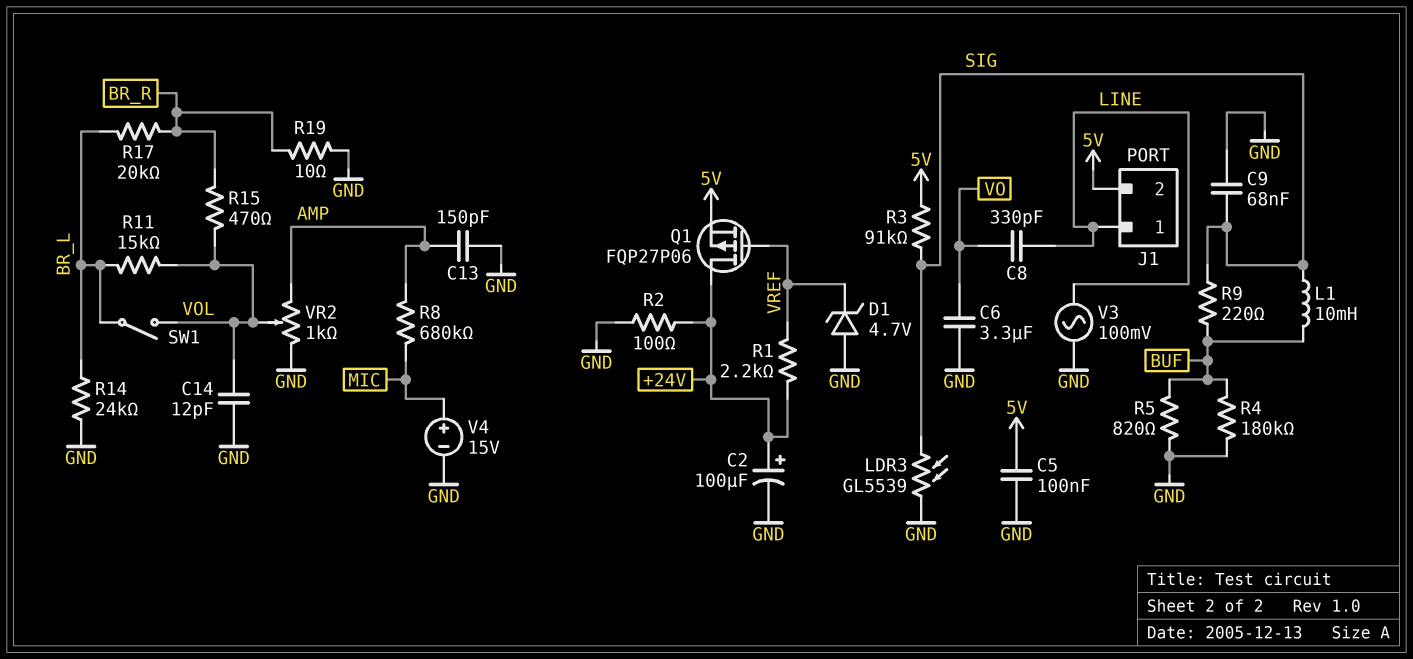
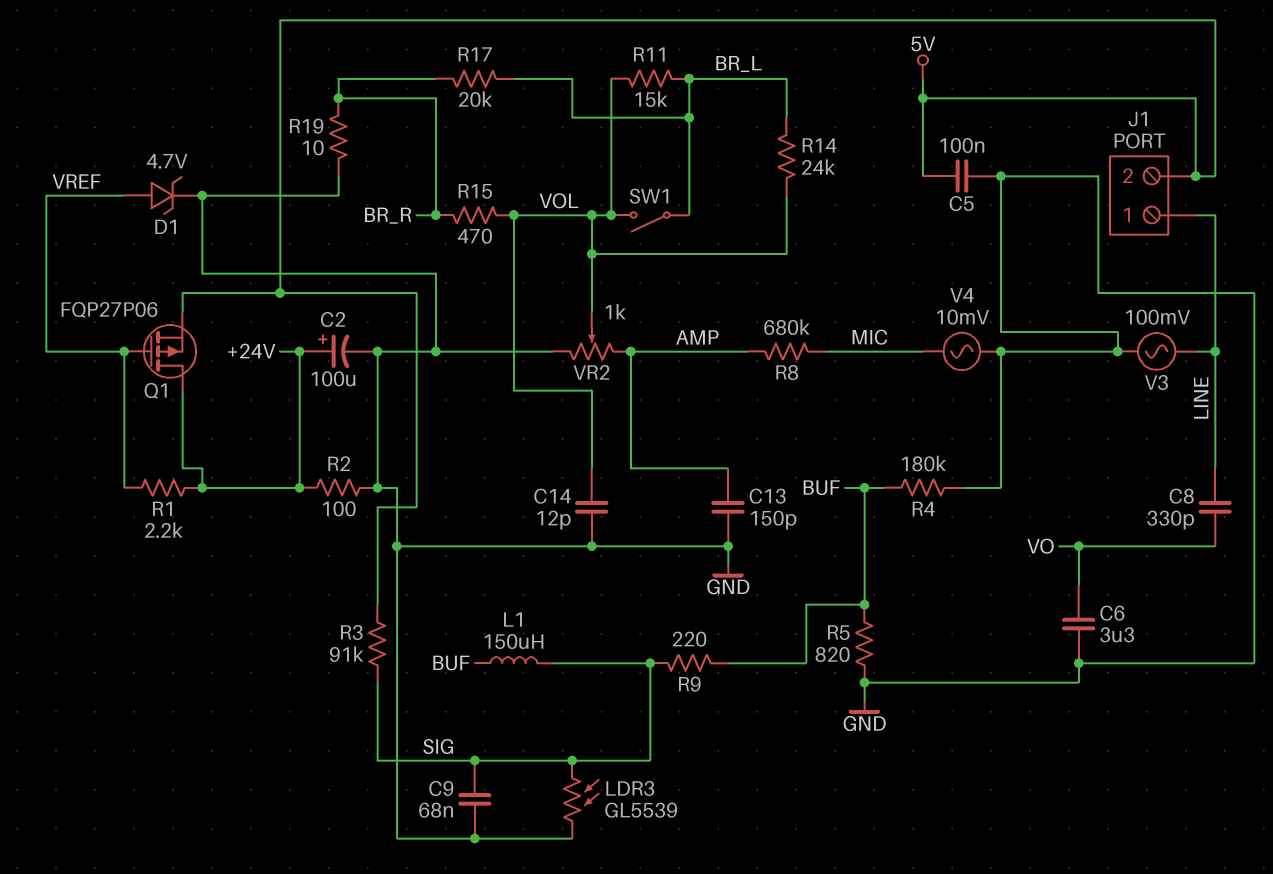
D1: zener 4.7V (A GND, K VREF) -> zener 4.7V (A VREF, K GND)
L1: 10mH (BUF, SIG) -> 150uH (BUF, SIG)
R14: 24k (BR_L, GND) -> 24k (BR_L, VOL)
V4: 15V (plus MIC, minus GND) -> AC 10mV (GND, MIC)

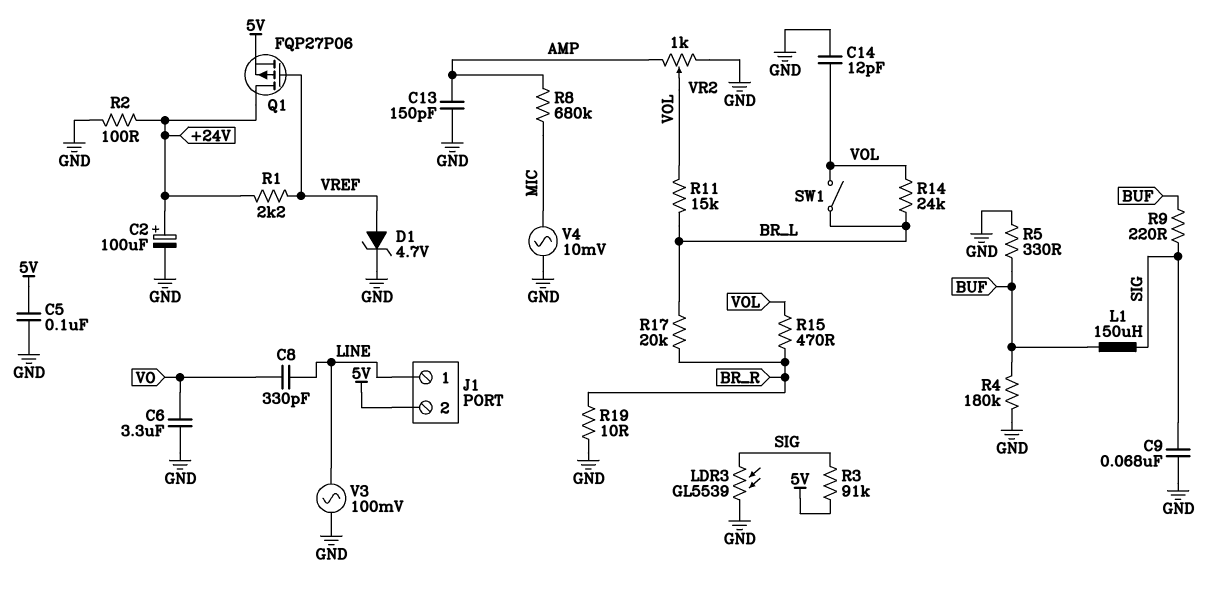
R5: 820 (BUF, GND) -> 330 (BUF, GND)

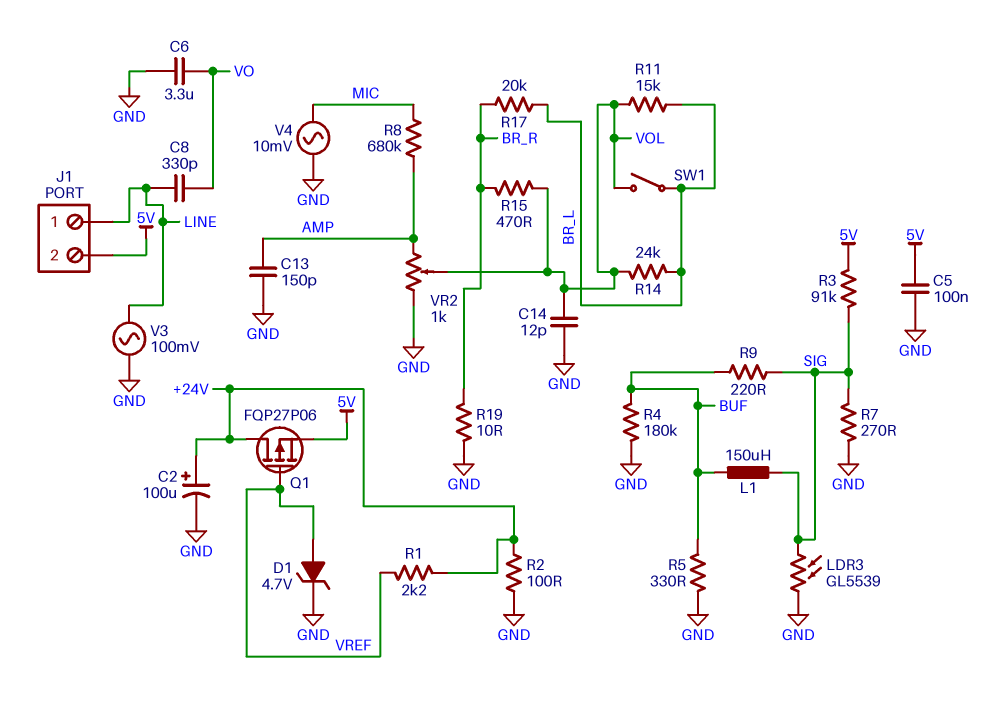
C9: 68nF (GND, SIG) -> none
R7: none -> 270 (GND, SIG)

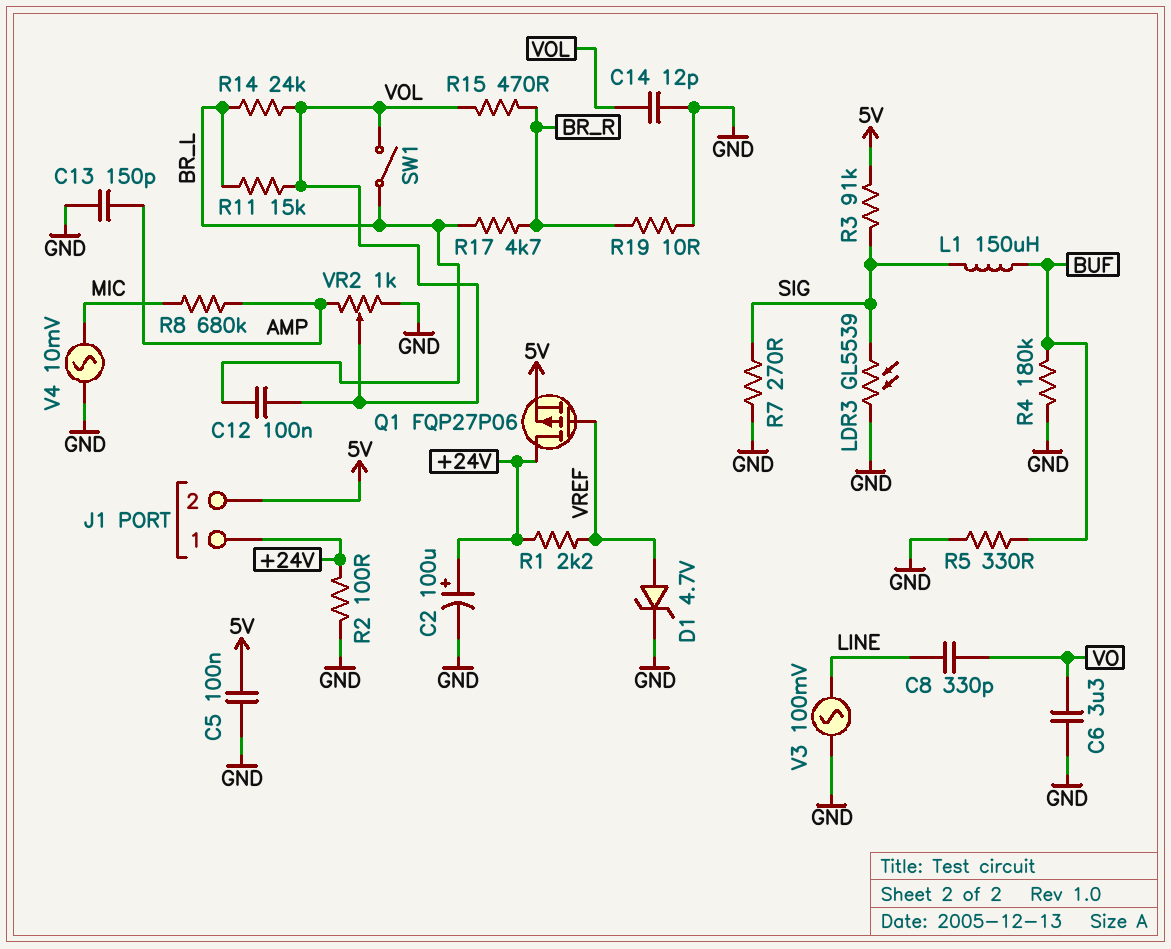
C12: none -> 100nF (BR_L, VOL)
J1 pin 1: LINE -> +24V
R9: 220 (BUF, SIG) -> none
R17: 20k (BR_L, BR_R) -> 4.7k (BR_L, BR_R)

